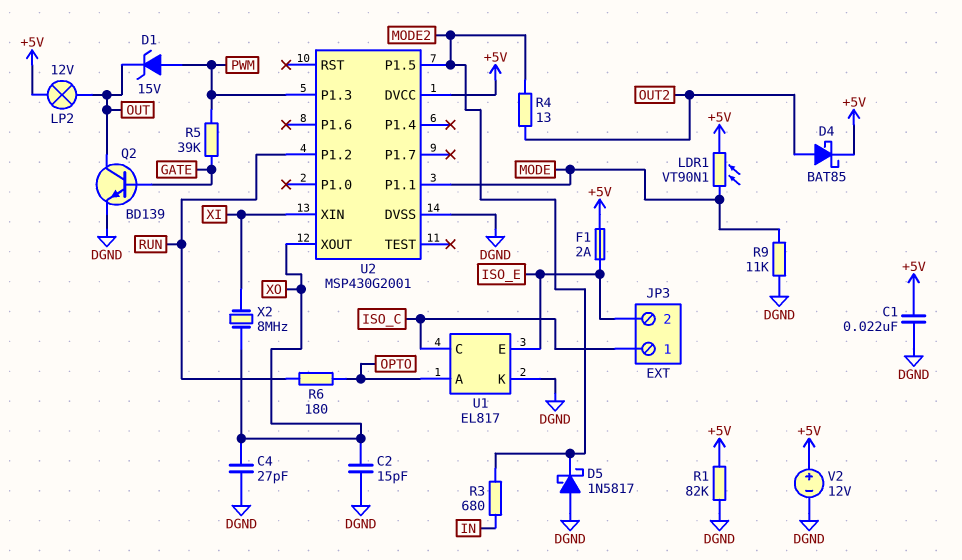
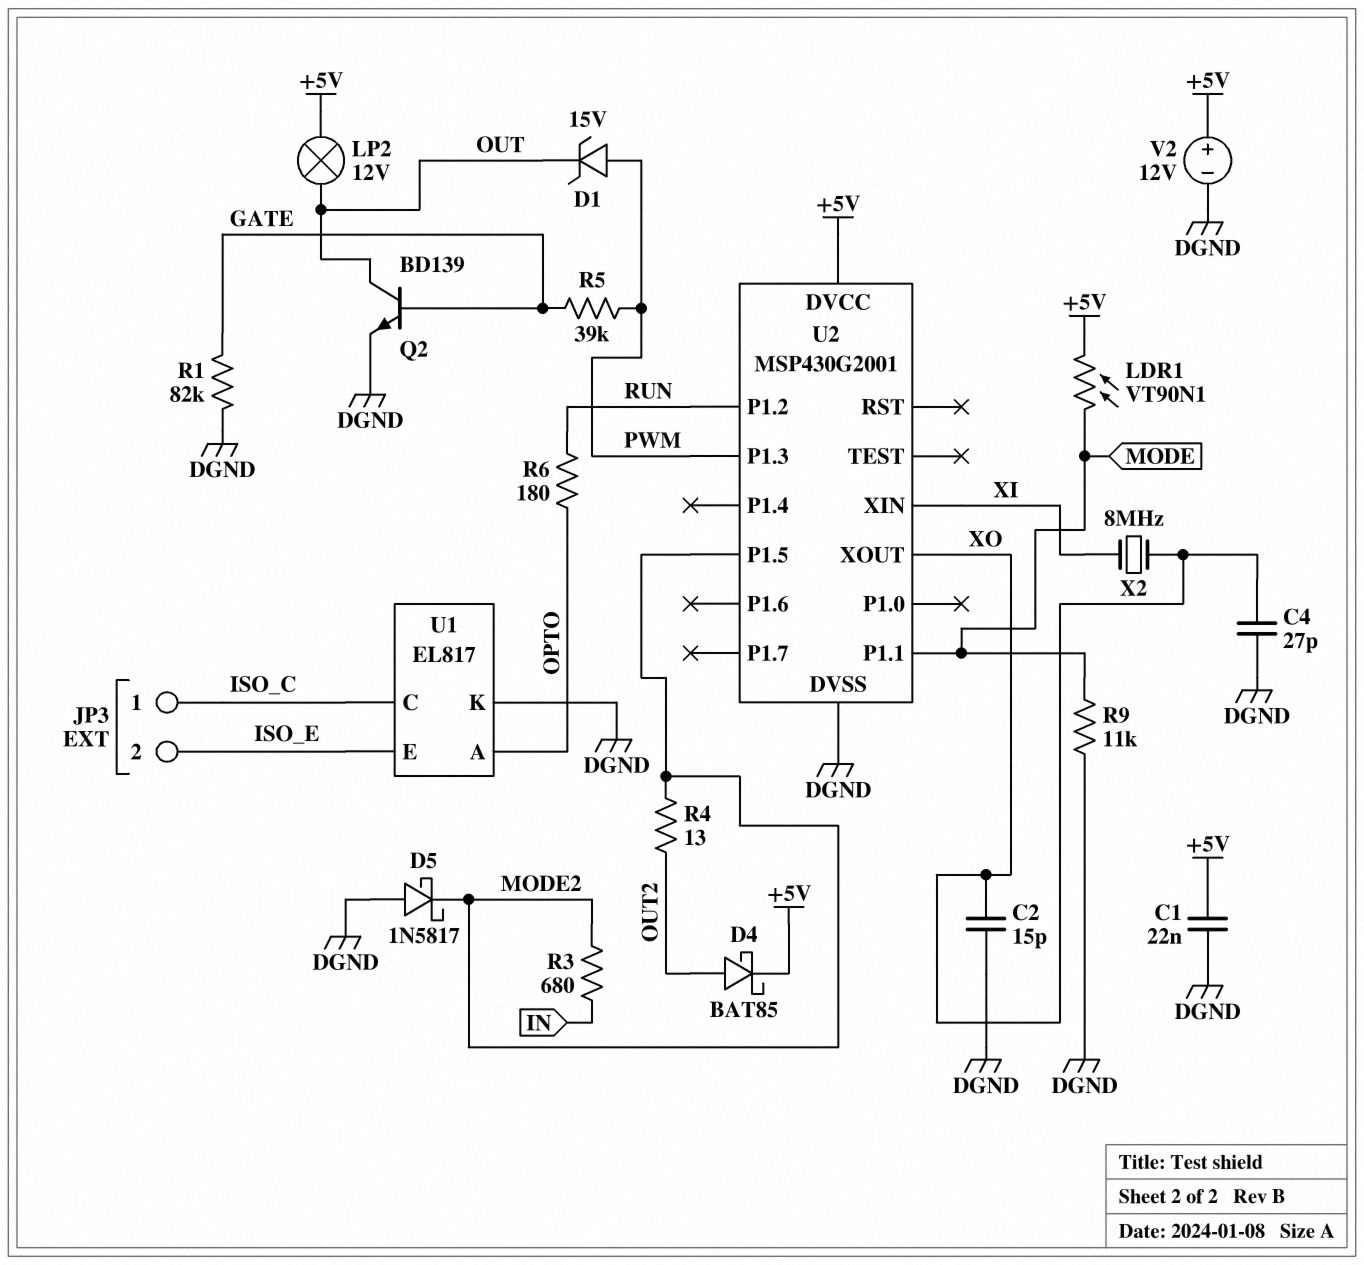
F1: 2A (+5V, ISO_E) -> none
R1: 82k (+5V, DGND) -> 82k (DGND, GATE)

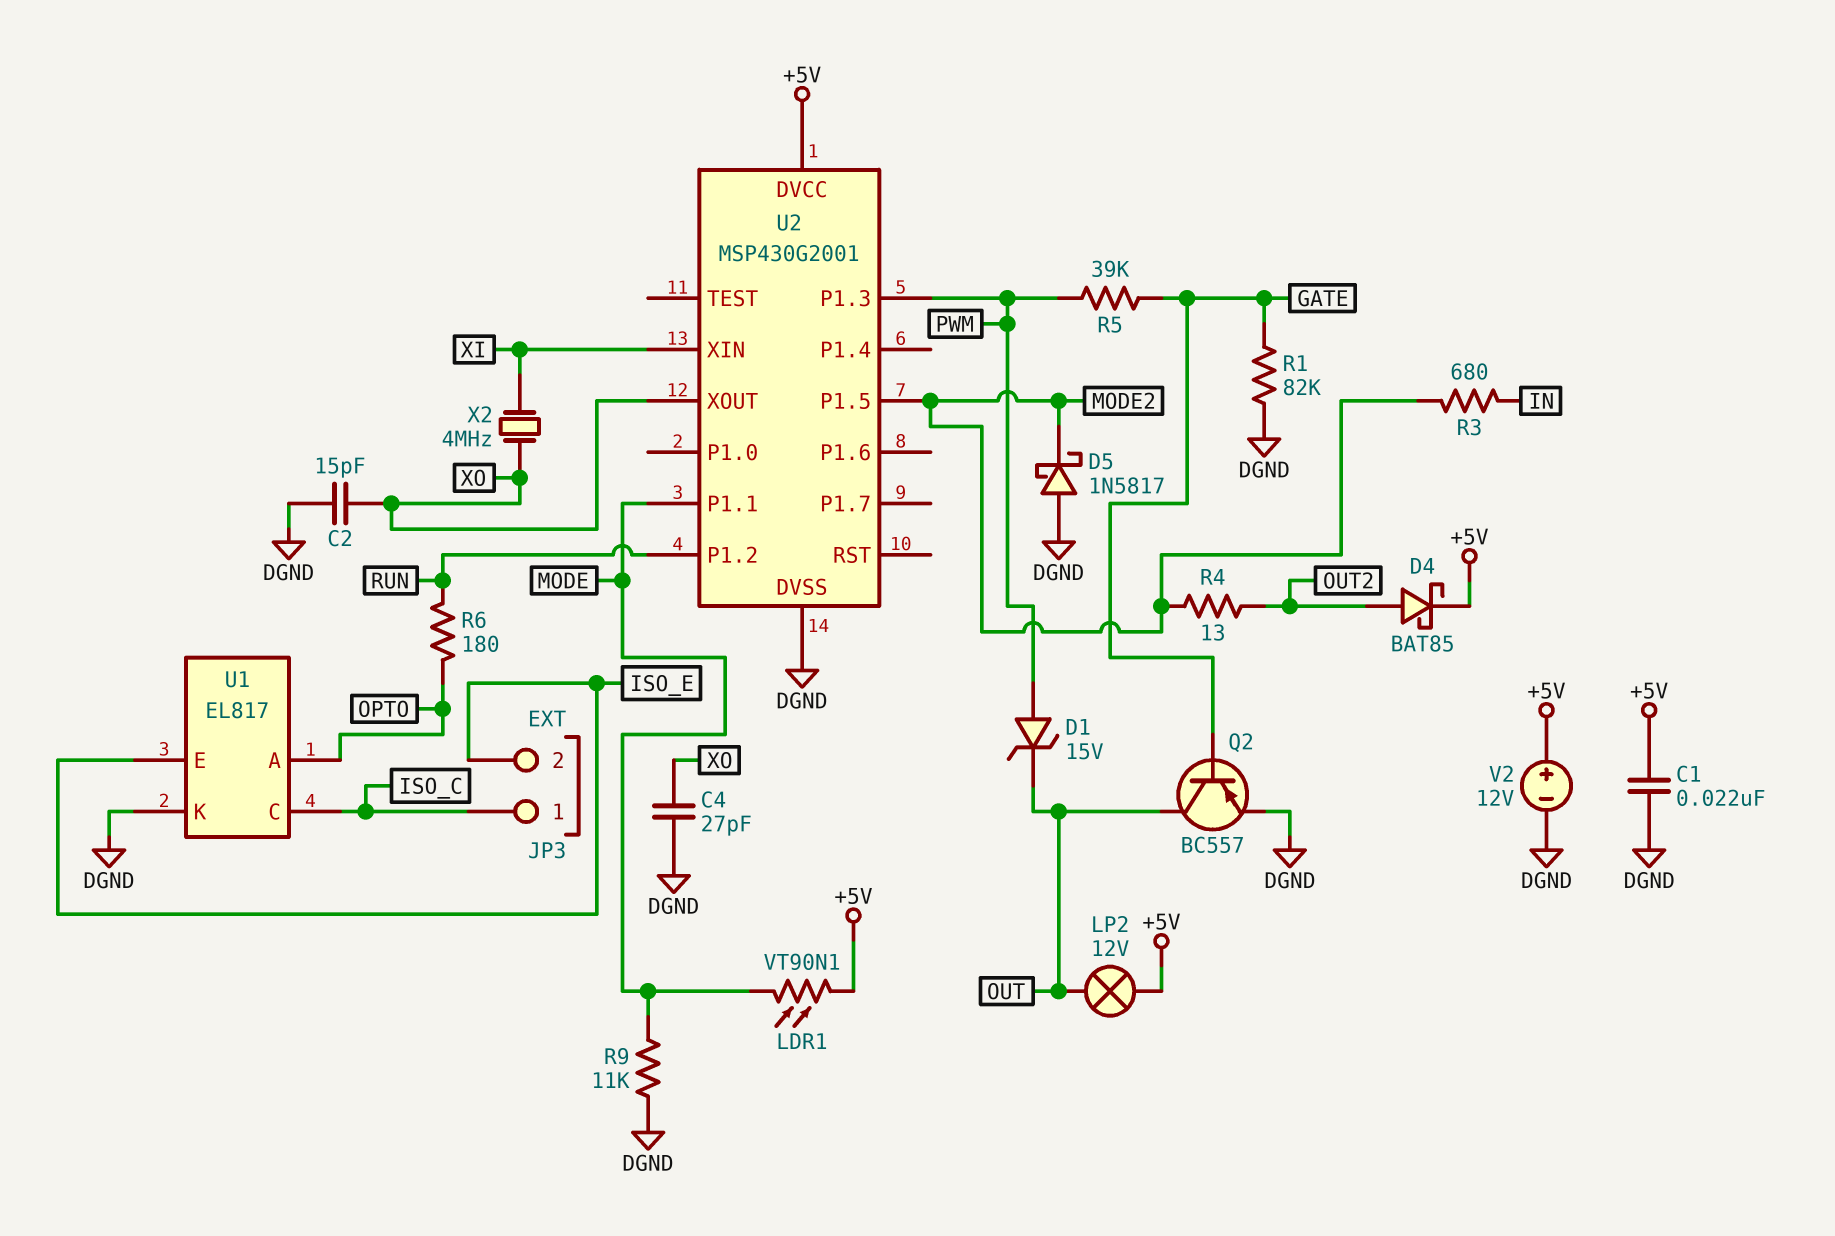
Q2: NPN BD139 (B GATE, C OUT, E DGND) -> PNP BC557 (B GATE, C OUT, E DGND)
X2: 8MHz (XI, XO) -> 4MHz (XI, XO)

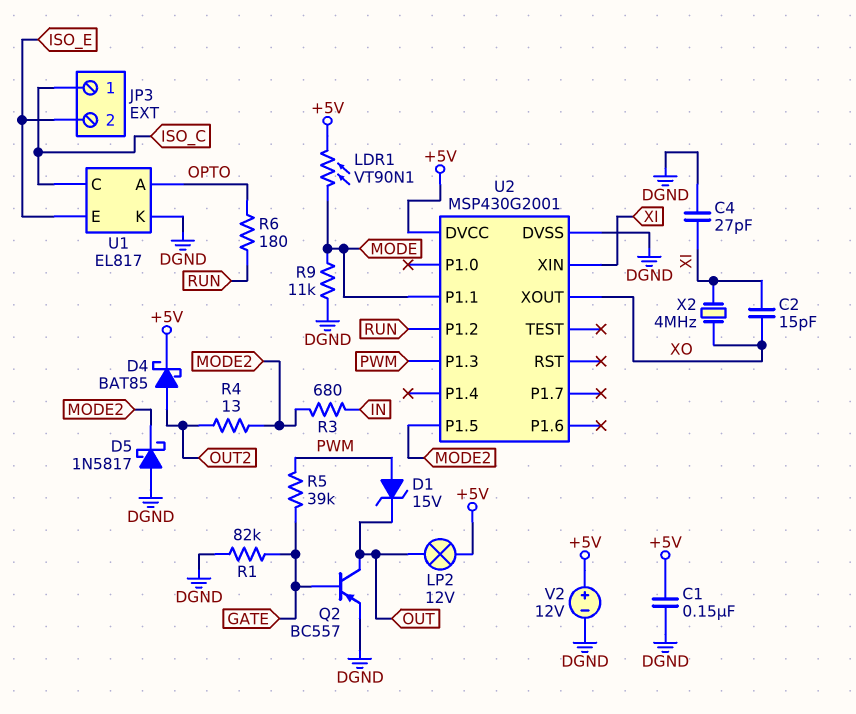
C1: 22nF (+5V, DGND) -> 150nF (+5V, DGND)
C2: 15pF (DGND, XO) -> 15pF (XI, XO)
C4: 27pF (DGND, XO) -> 27pF (DGND, XI)

